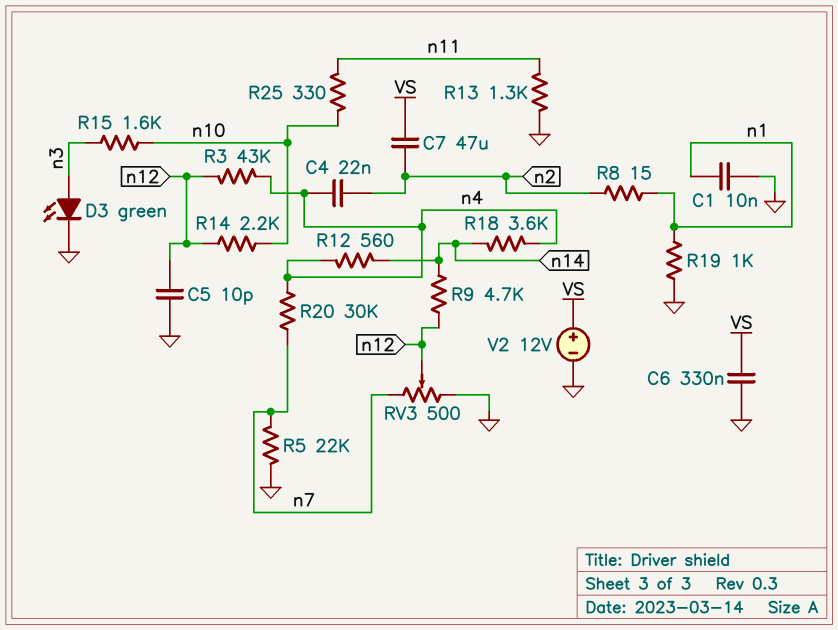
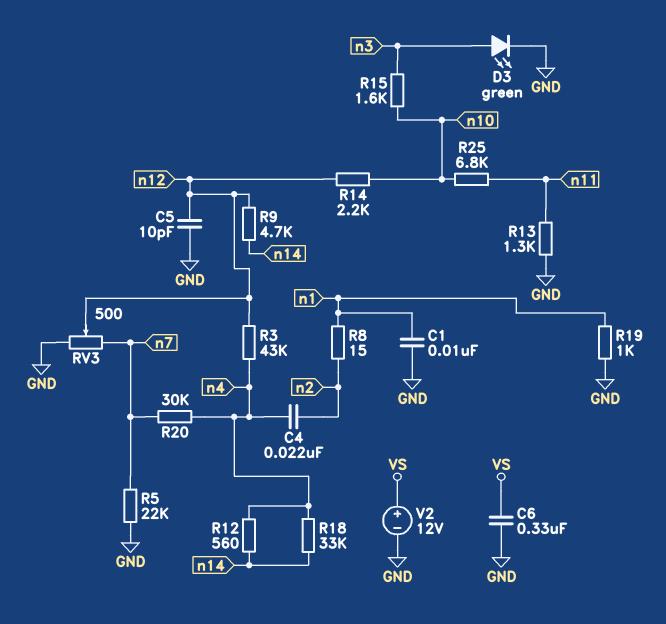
C7: 47uF (VS, n2) -> none
R18: 3.6k (n4, n14) -> 33k (n4, n14)
R25: 330 (n10, n11) -> 6.8k (n10, n11)

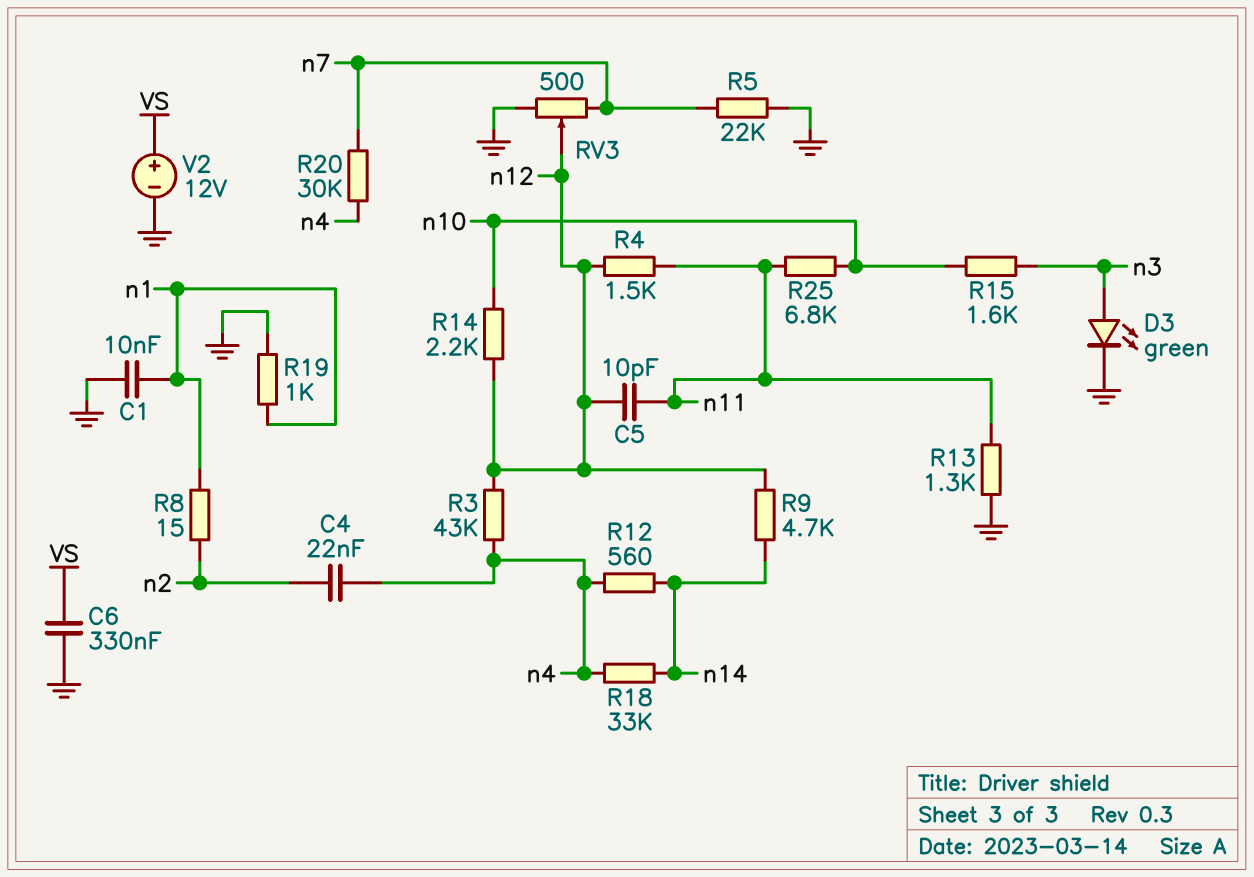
C5: 10pF (GND, n12) -> 10pF (n11, n12)
R4: none -> 1.5k (n11, n12)

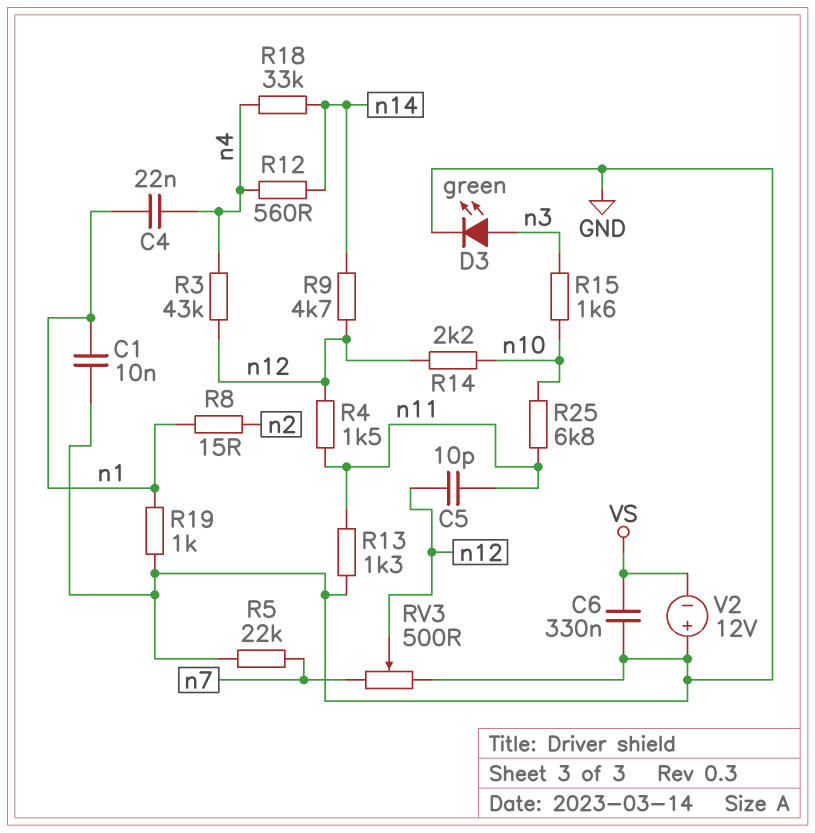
C4: 22nF (n2, n4) -> 22nF (n1, n4)
R20: 30k (n4, n7) -> none
V2: 12V (plus VS, minus GND) -> 12V (plus GND, minus VS)

